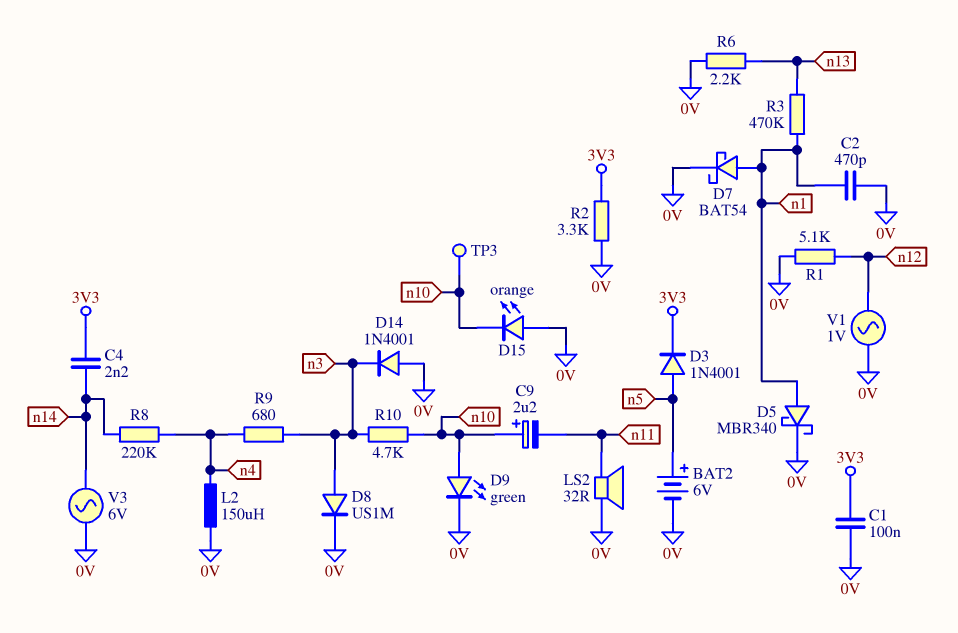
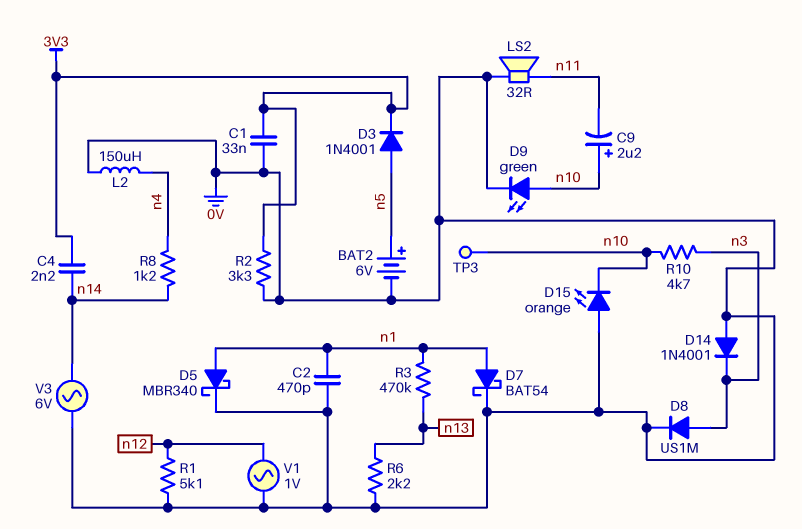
C1: 100nF (0V, 3V3) -> 33nF (0V, 3V3)
R8: 220k (n4, n14) -> 1.2k (n4, n14)
R9: 680 (n3, n4) -> none

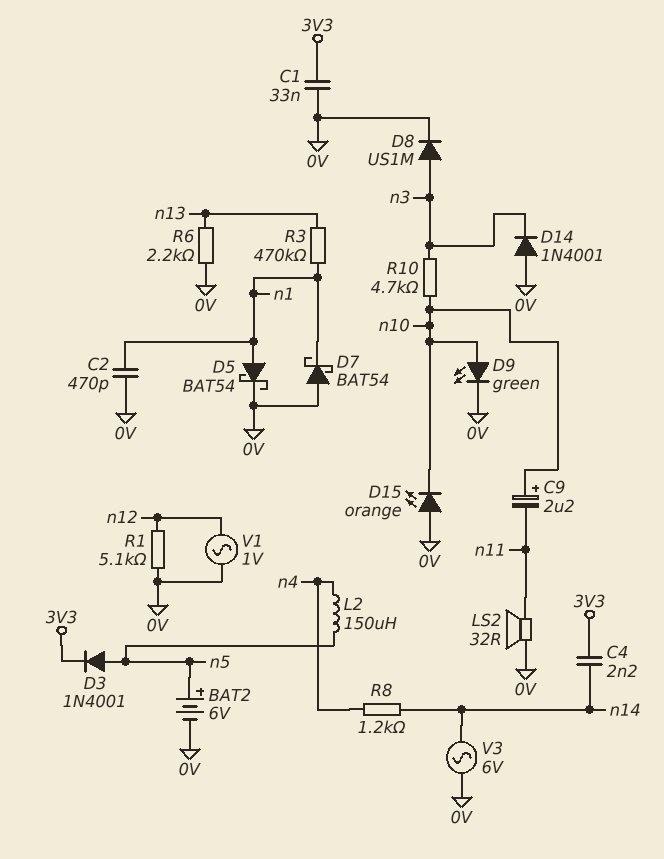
D5: schottky MBR340 (A n1, K 0V) -> schottky BAT54 (A n1, K 0V)
D7: schottky BAT54 (A n1, K 0V) -> schottky BAT54 (A 0V, K n1)
L2: 150uH (0V, n4) -> 150uH (n4, n5)
R2: 3.3k (0V, 3V3) -> none
TP3: test point (n10) -> none

